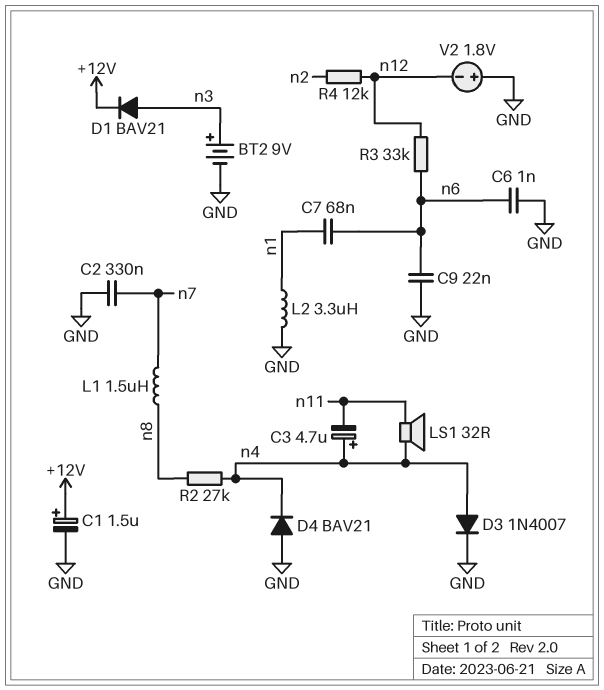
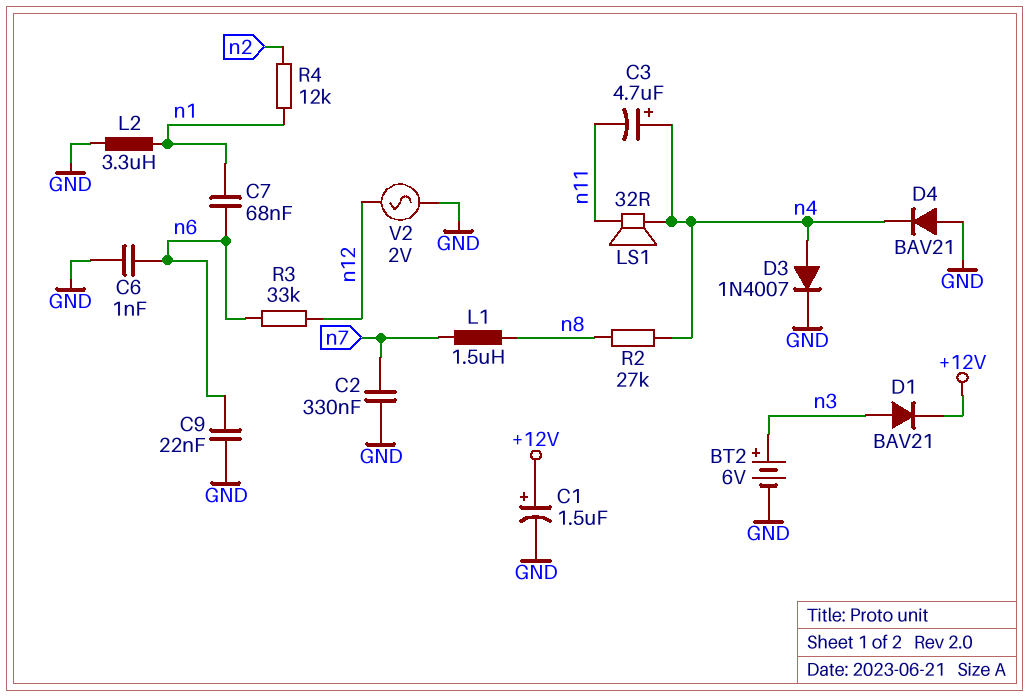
BT2: 9V (plus n3, minus GND) -> 6V (plus n3, minus GND)
R4: 12k (n2, n12) -> 12k (n1, n2)
V2: 1.8V (plus GND, minus n12) -> AC 2V (GND, n12)

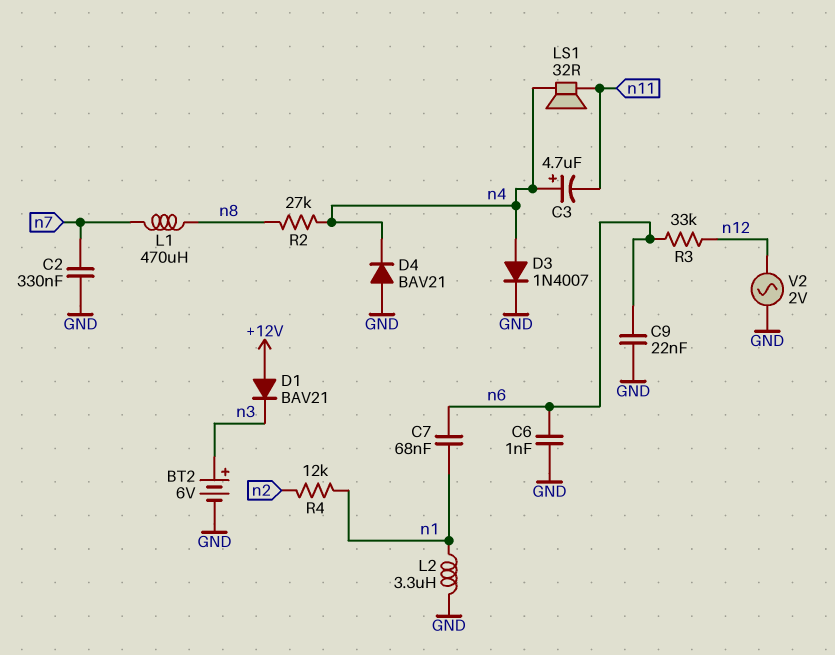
C1: 1.5uF (plus +12V, minus GND) -> none
D1: diode BAV21 (A n3, K +12V) -> diode BAV21 (A +12V, K n3)
L1: 1.5uH (n7, n8) -> 470uH (n7, n8)

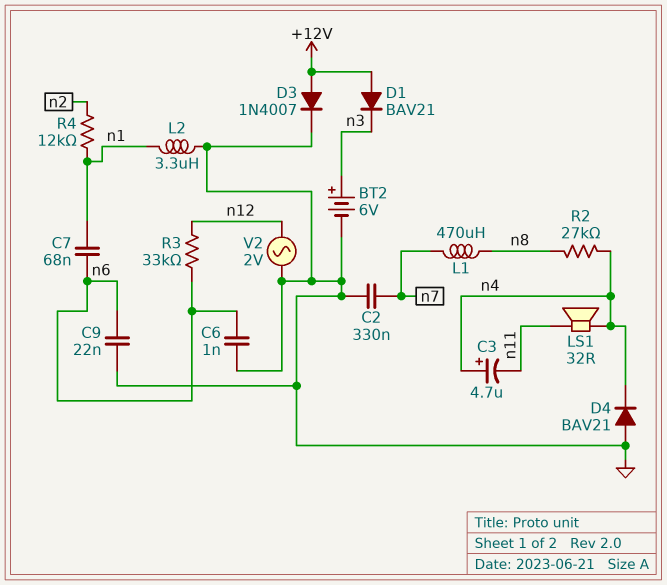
D3: diode 1N4007 (A n4, K GND) -> diode 1N4007 (A +12V, K GND)

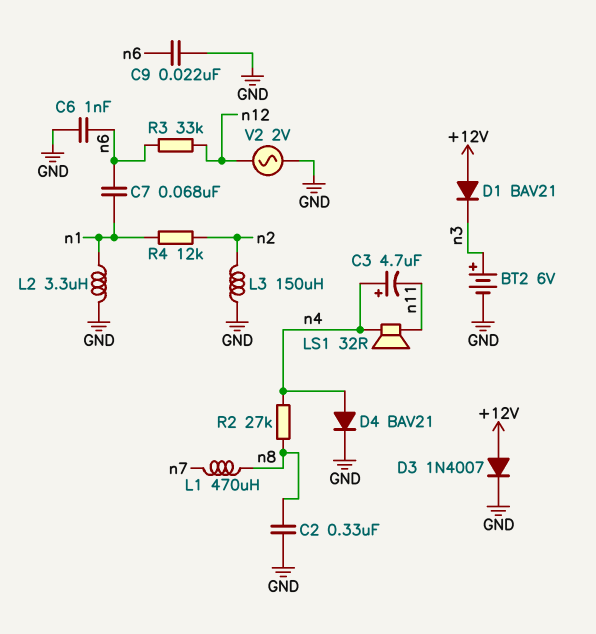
C2: 330nF (GND, n7) -> 330nF (GND, n8)
D4: diode BAV21 (A GND, K n4) -> diode BAV21 (A n4, K GND)
L3: none -> 150uH (GND, n2)

